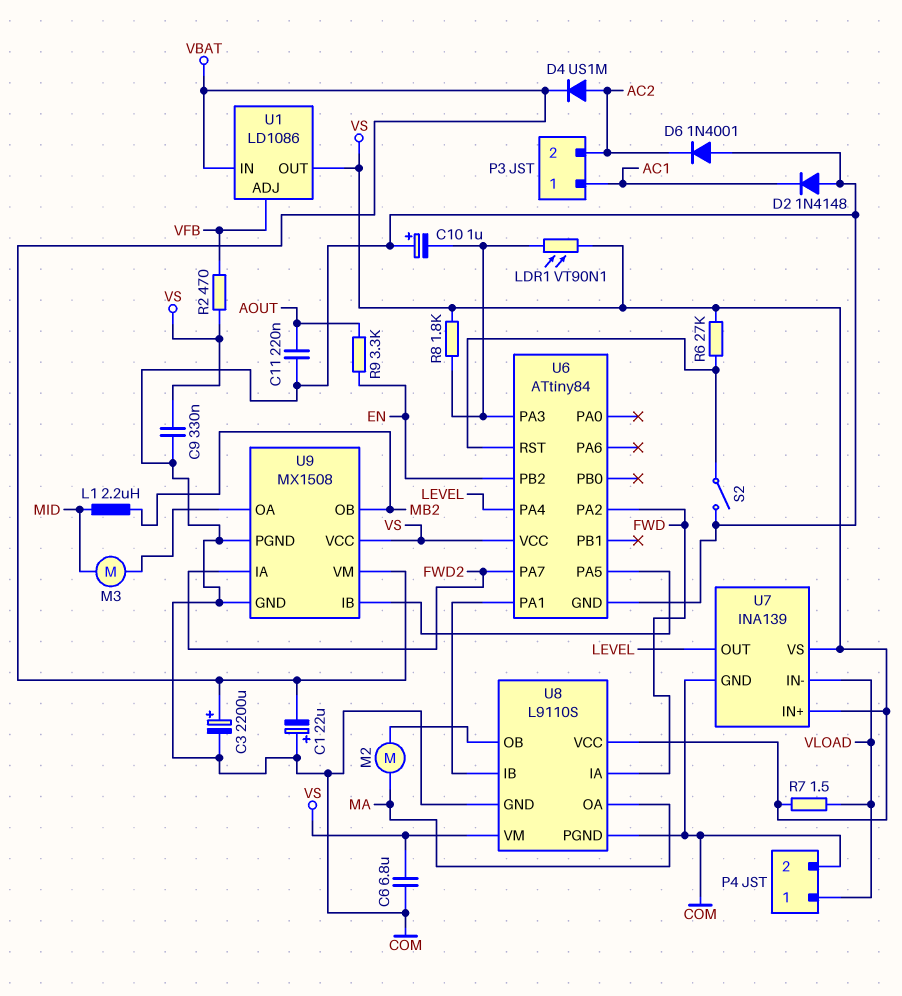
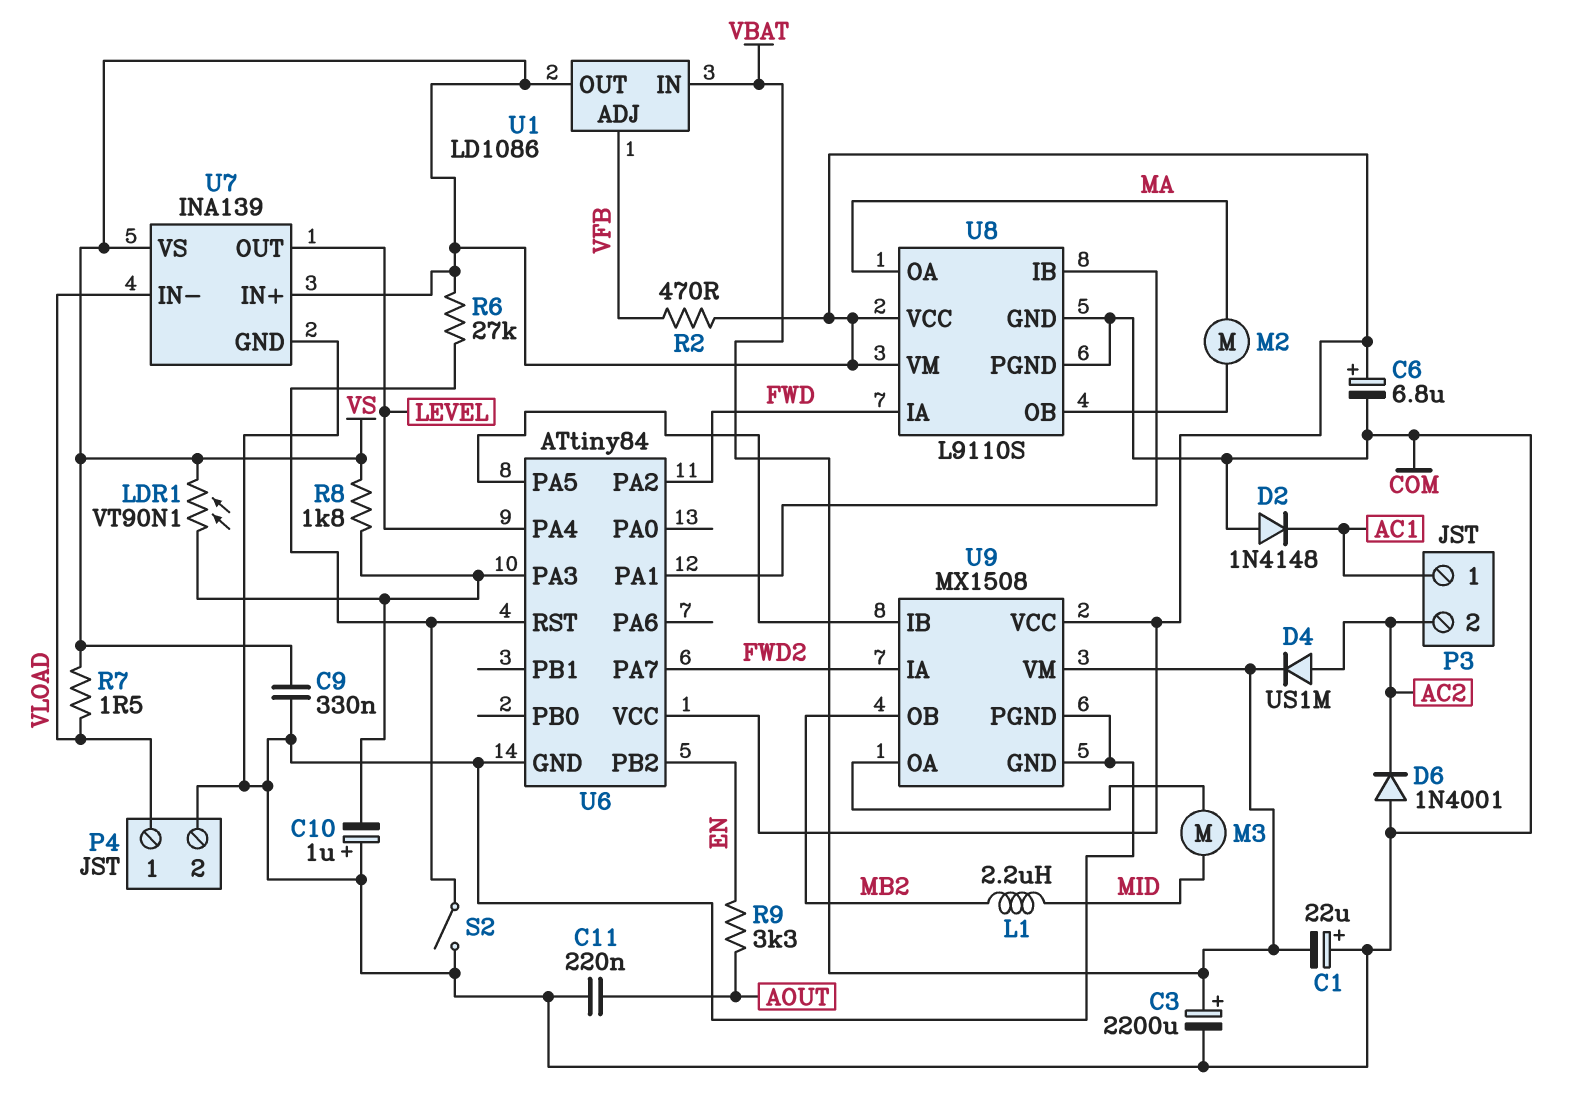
C6: 6.8uF (COM, VS) -> 6.8uF (plus VS, minus COM)

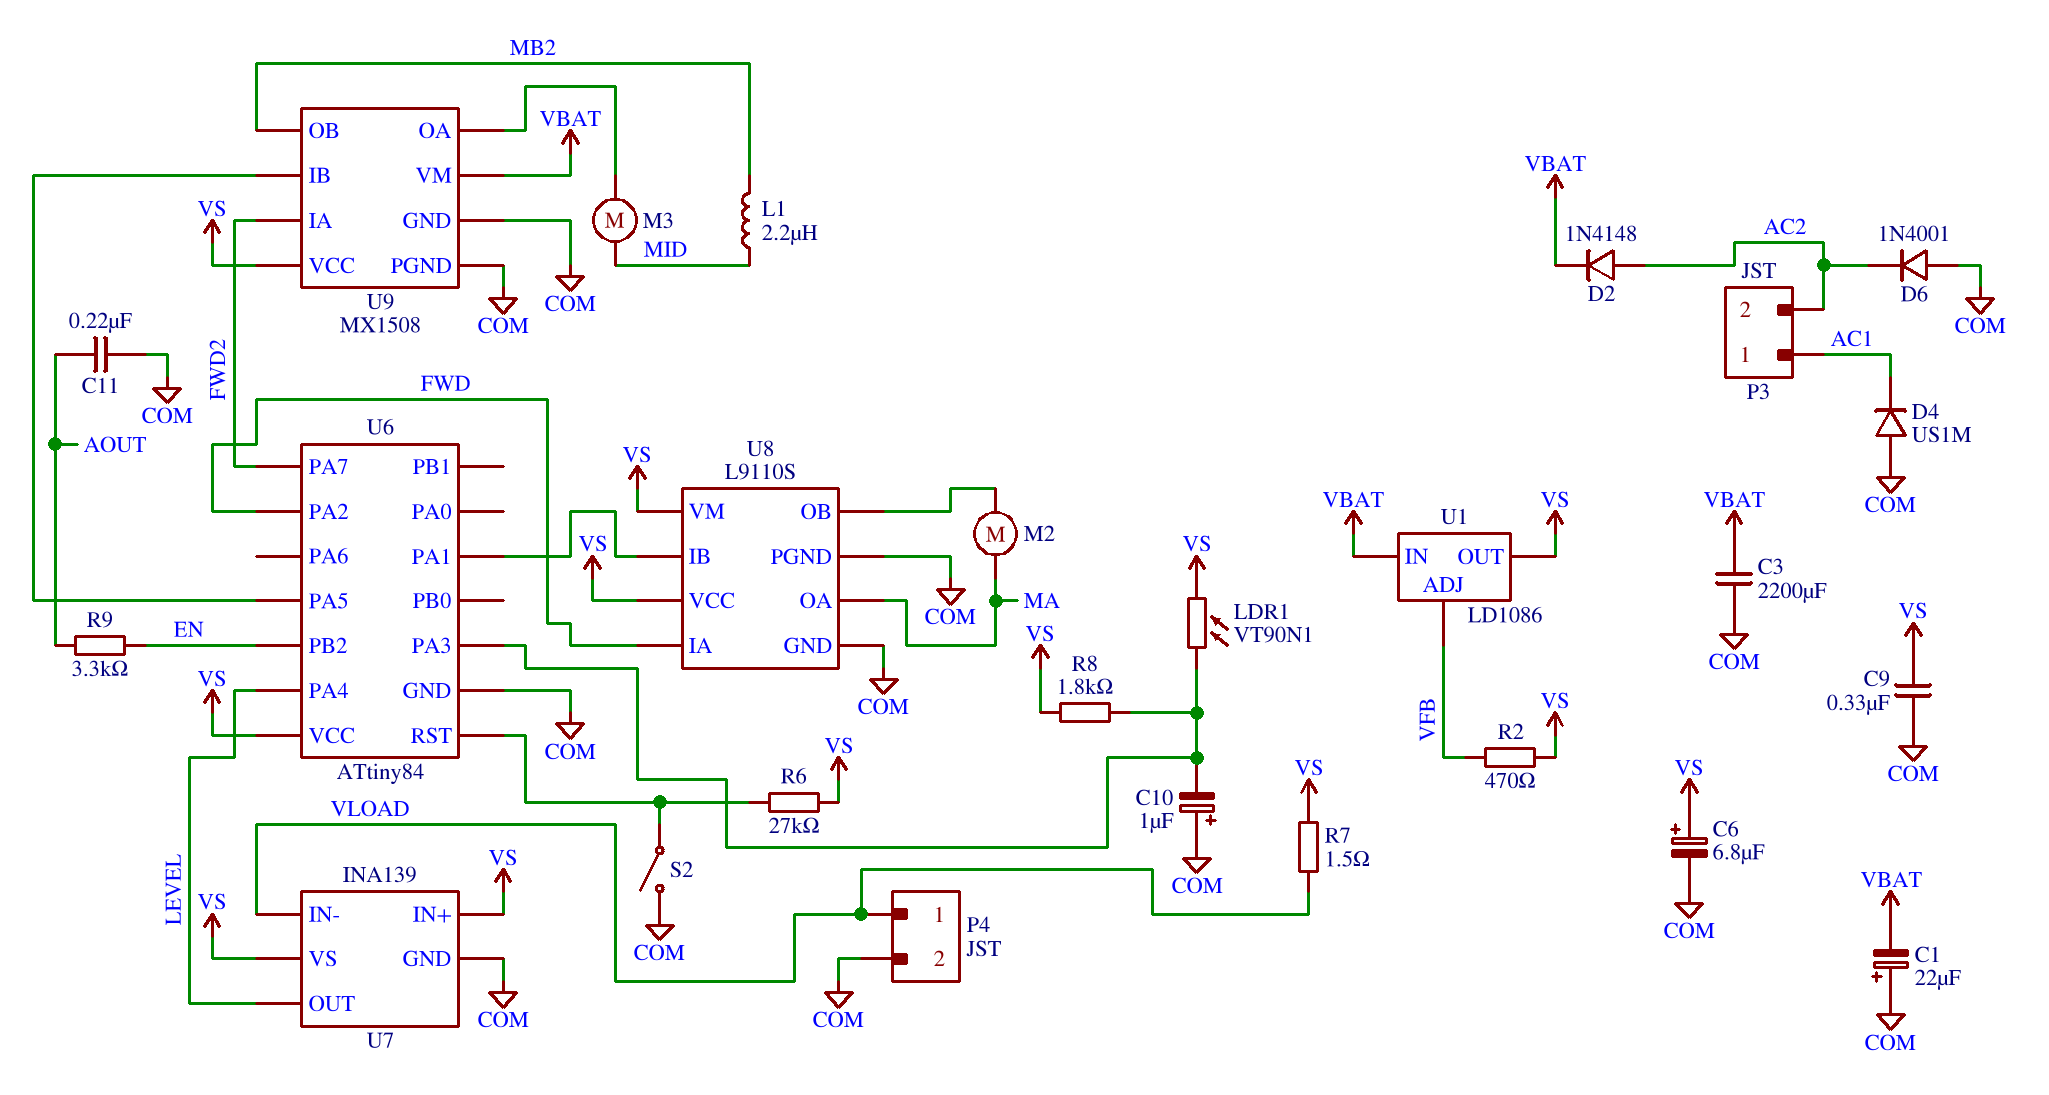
C3: 2200uF (plus VBAT, minus COM) -> 2200uF (COM, VBAT)
D2: diode 1N4148 (A COM, K AC1) -> diode 1N4148 (A AC2, K VBAT)
D4: diode US1M (A AC2, K VBAT) -> diode US1M (A COM, K AC1)

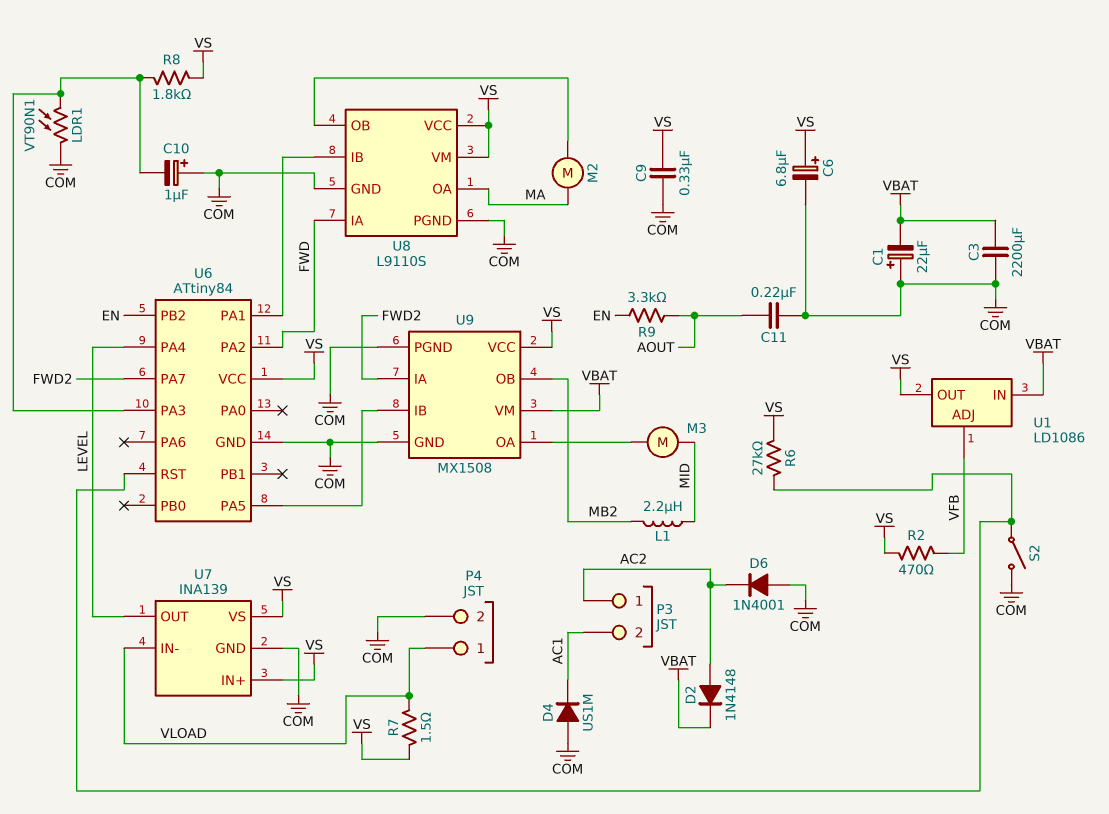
LDR1: VT90N1 (U6/PA3, VS) -> VT90N1 (COM, U6/PA3)
P3 pin 1: AC1 -> AC2
P3 pin 2: AC2 -> AC1

